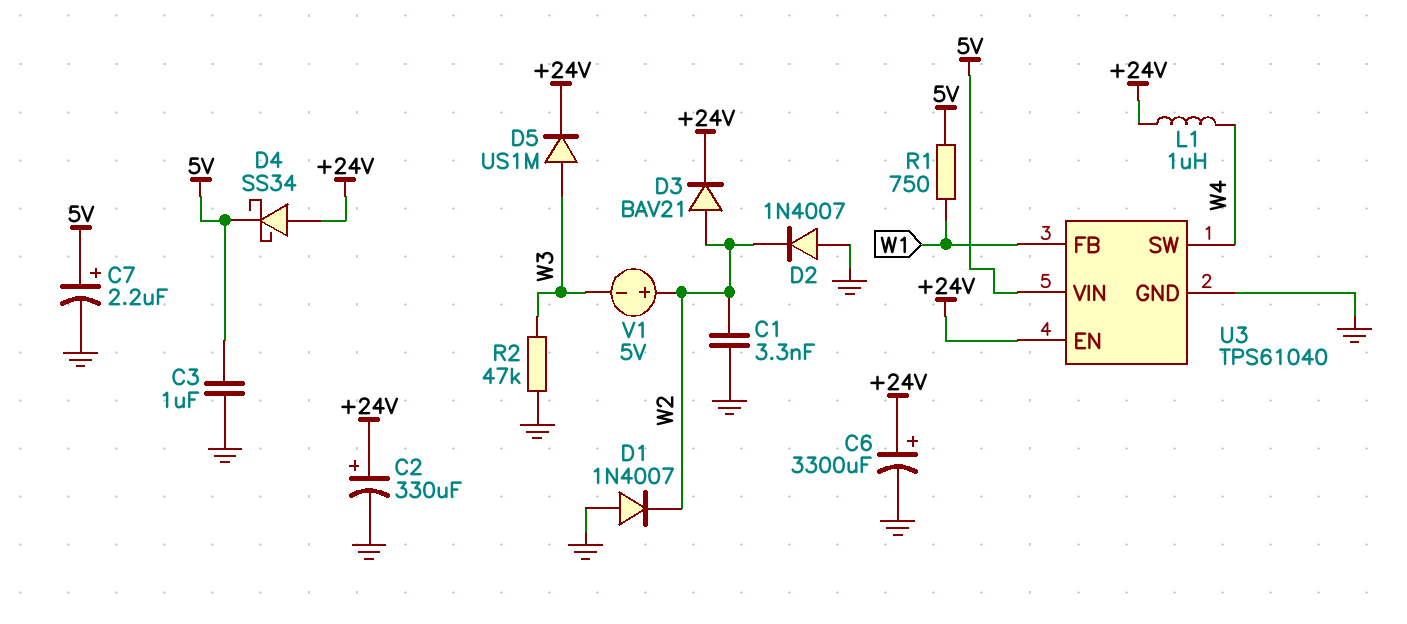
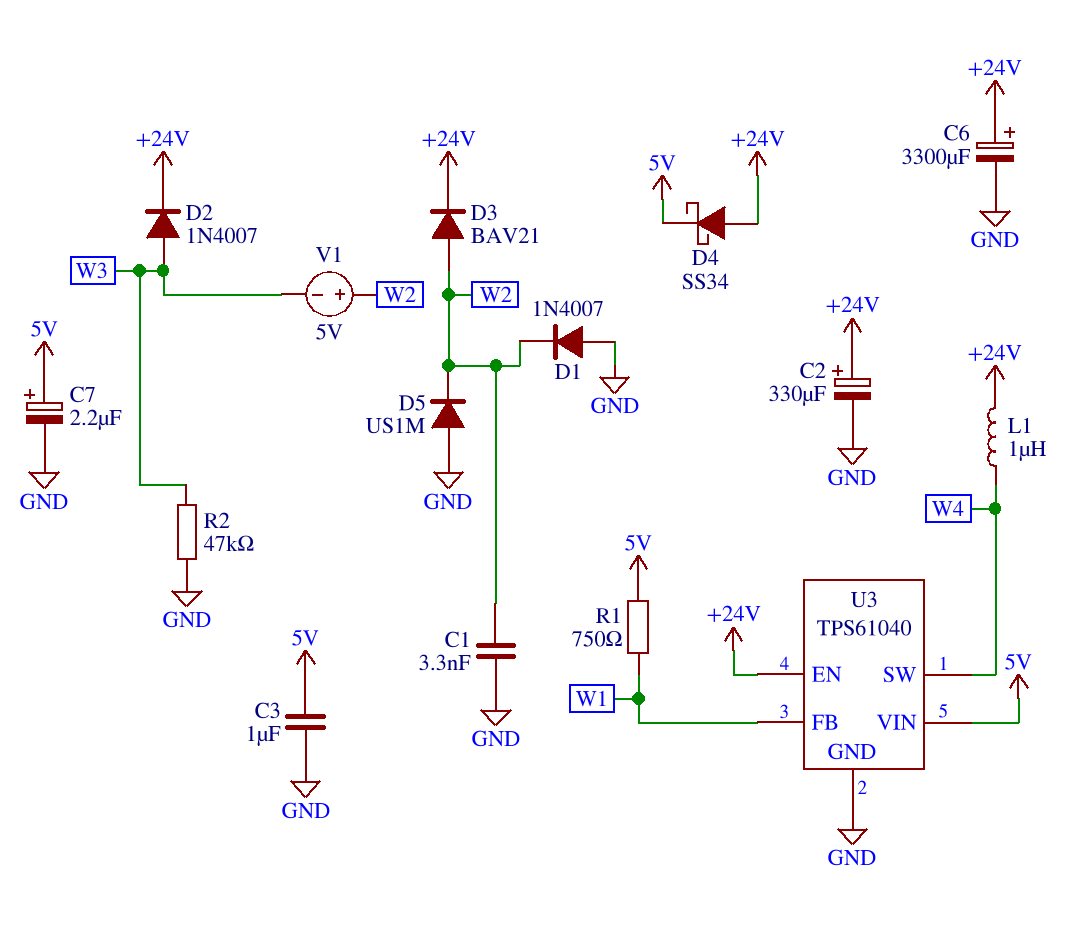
D2: diode 1N4007 (A GND, K W2) -> diode 1N4007 (A W3, K +24V)
D5: diode US1M (A W3, K +24V) -> diode US1M (A GND, K W2)

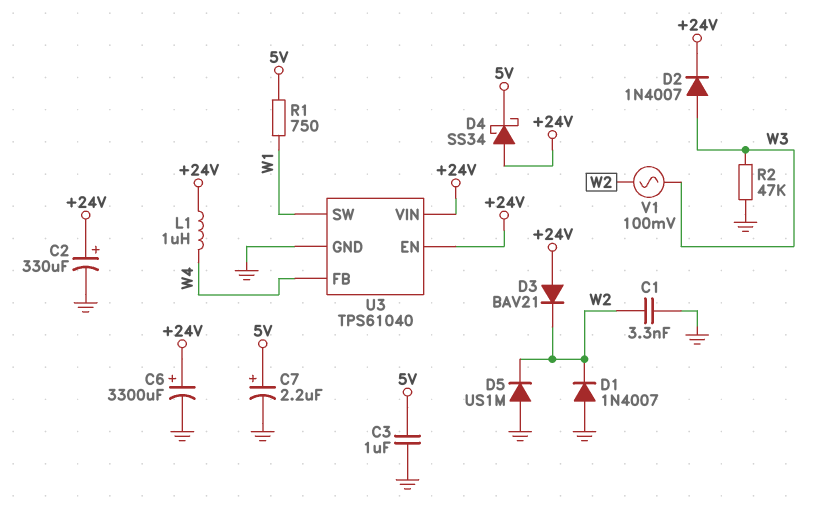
D3: diode BAV21 (A W2, K +24V) -> diode BAV21 (A +24V, K W2)
U3 pin FB: W1 -> W4
U3 pin SW: W4 -> W1
U3 pin VIN: 5V -> +24V
V1: 5V (plus W2, minus W3) -> AC 100mV (W2, W3)

